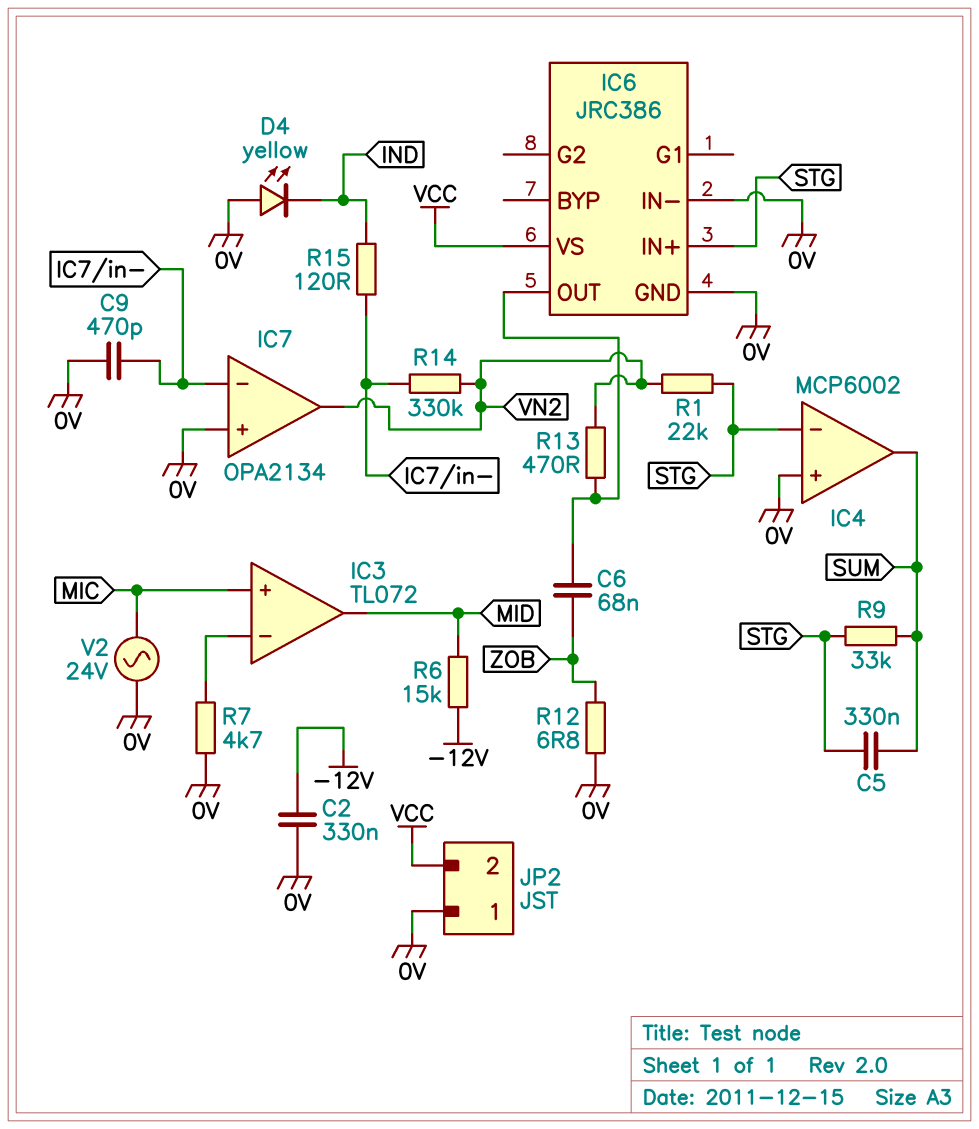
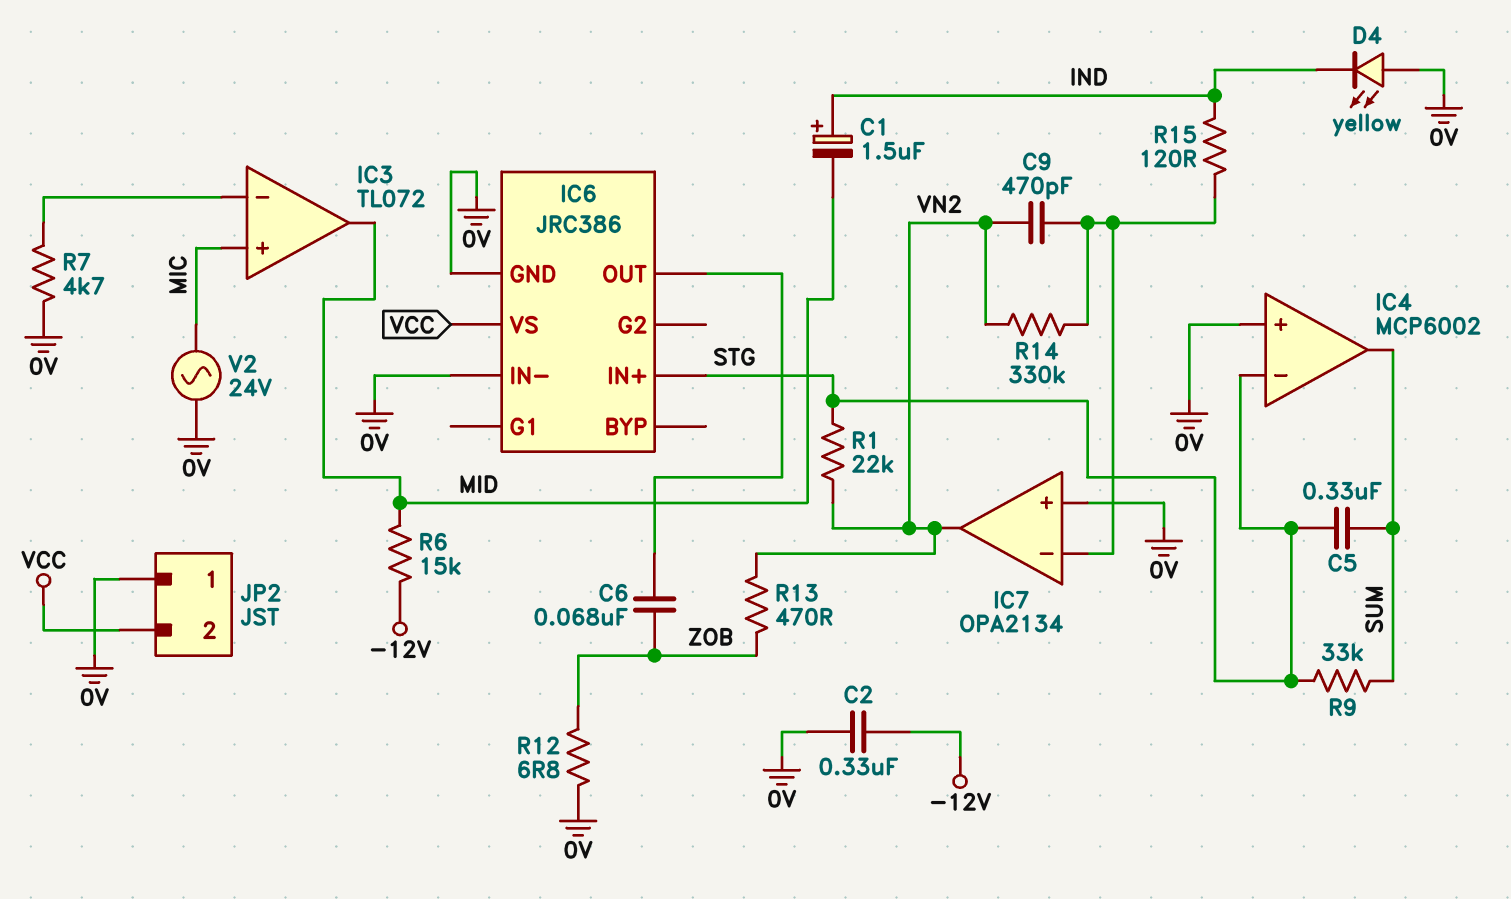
C1: none -> 1.5uF (plus IND, minus MID)
C9: 470pF (0V, IC7/in-) -> 470pF (IC7/in-, VN2)
R13: 470 (IC6/OUT, VN2) -> 470 (VN2, ZOB)

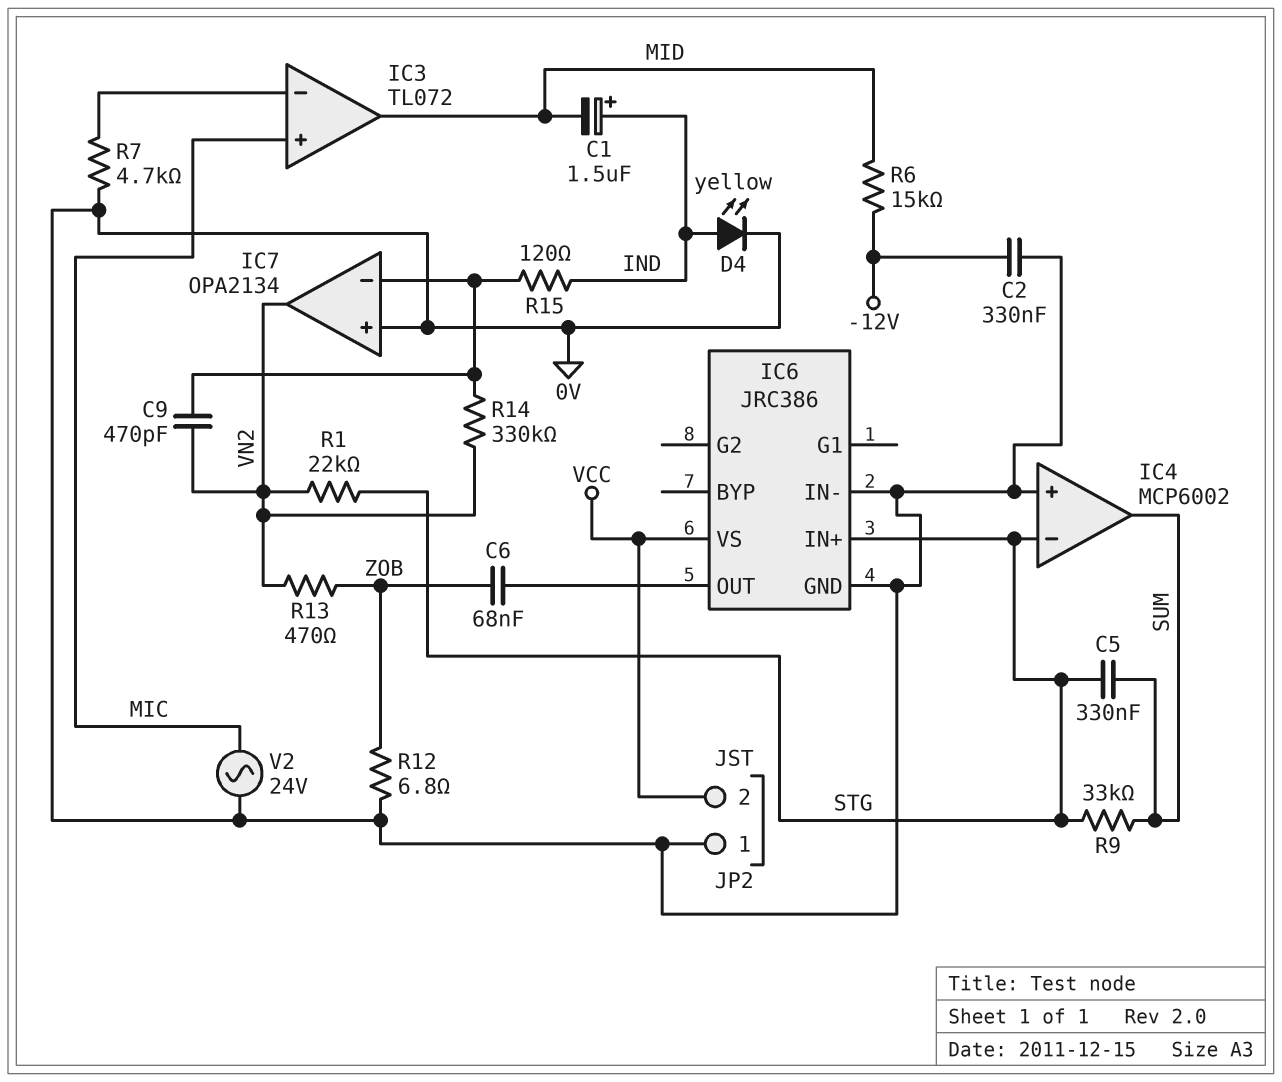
D4: LED yellow (A 0V, K IND) -> LED yellow (A IND, K 0V)

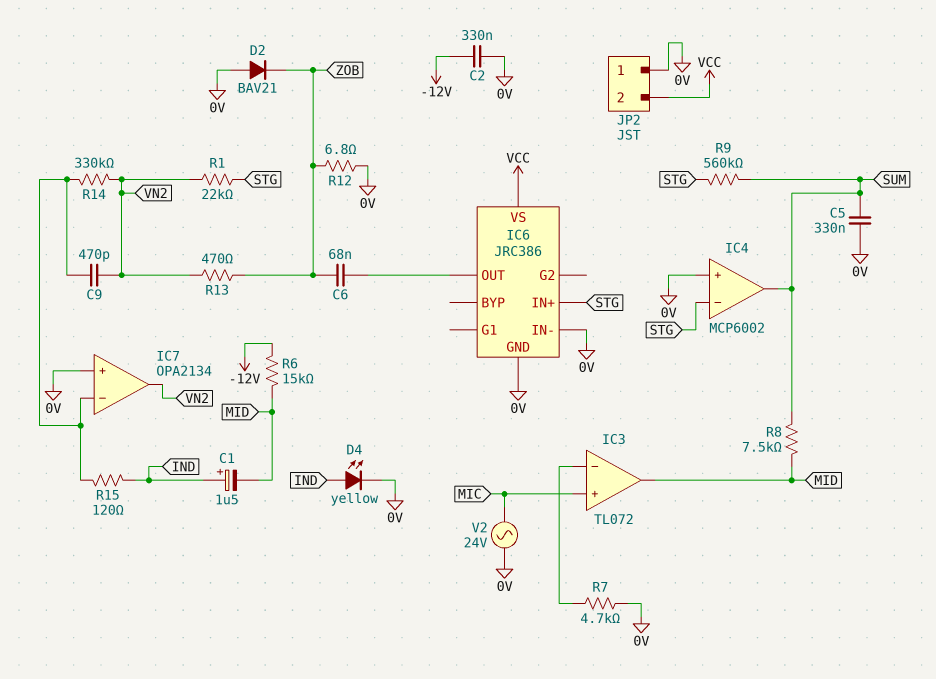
C5: 330nF (STG, SUM) -> 330nF (0V, SUM)
D2: none -> diode BAV21 (A 0V, K ZOB)
R8: none -> 7.5k (MID, SUM)
R9: 33k (STG, SUM) -> 560k (STG, SUM)

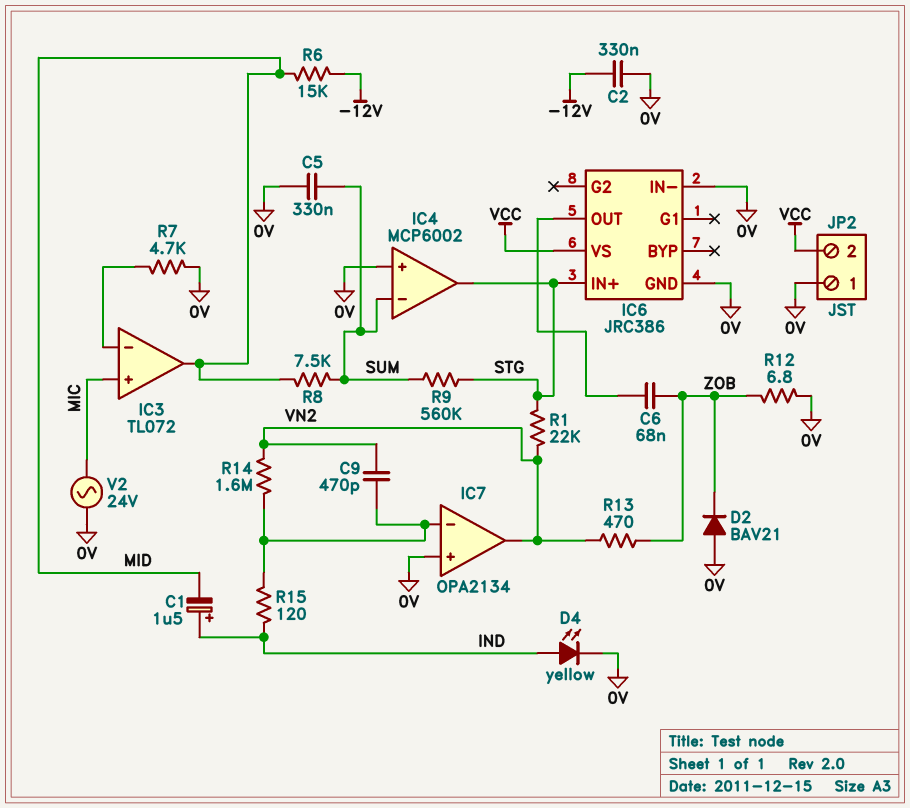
IC4 pin in-: STG -> SUM
IC4 pin out: SUM -> STG
R14: 330k (IC7/in-, VN2) -> 1.6M (IC7/in-, VN2)

